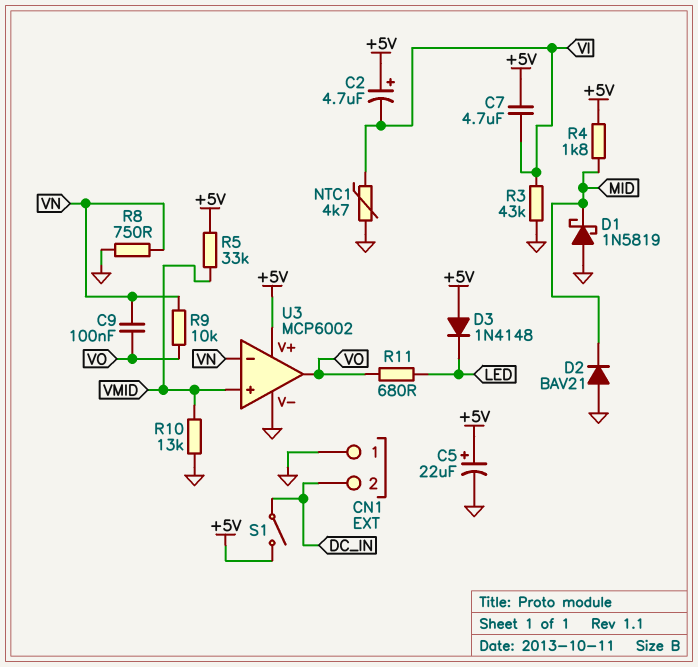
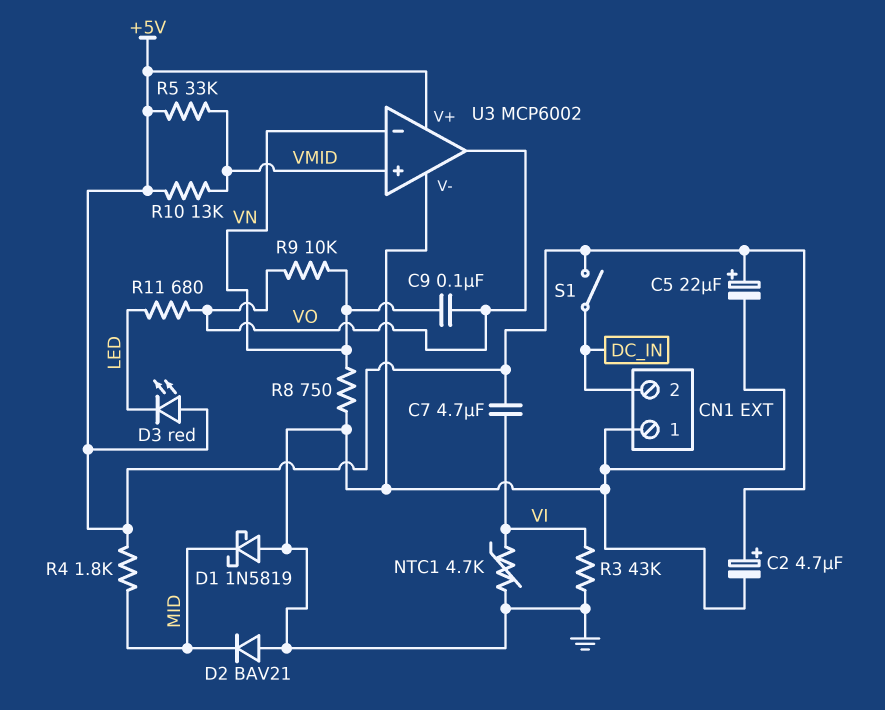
C2: 4.7uF (plus +5V, minus VI) -> 4.7uF (plus +5V, minus GND)
D3: diode 1N4148 (A +5V, K LED) -> LED red (A +5V, K LED)
R10: 13k (GND, VMID) -> 13k (+5V, VMID)

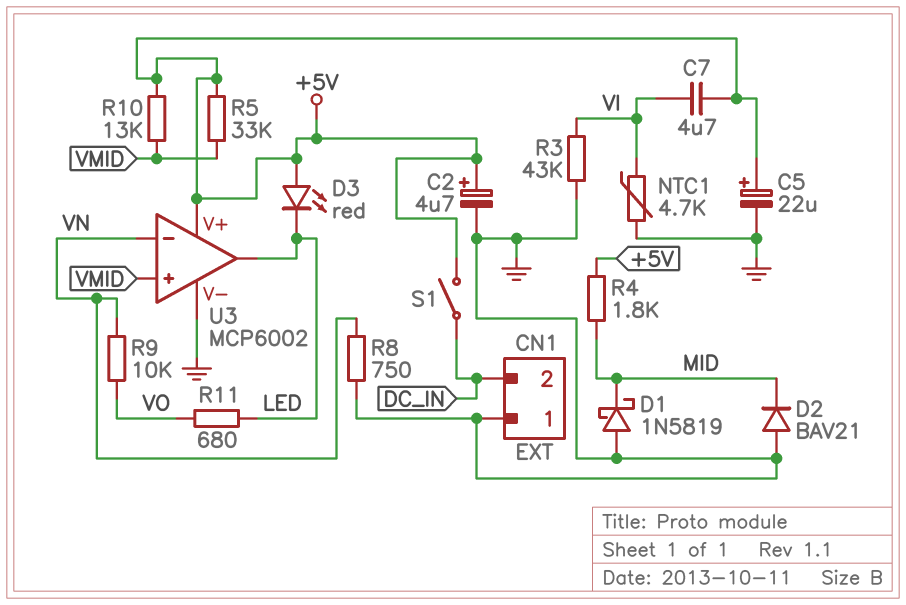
C9: 100nF (VN, VO) -> none
U3 pin out: VO -> LED

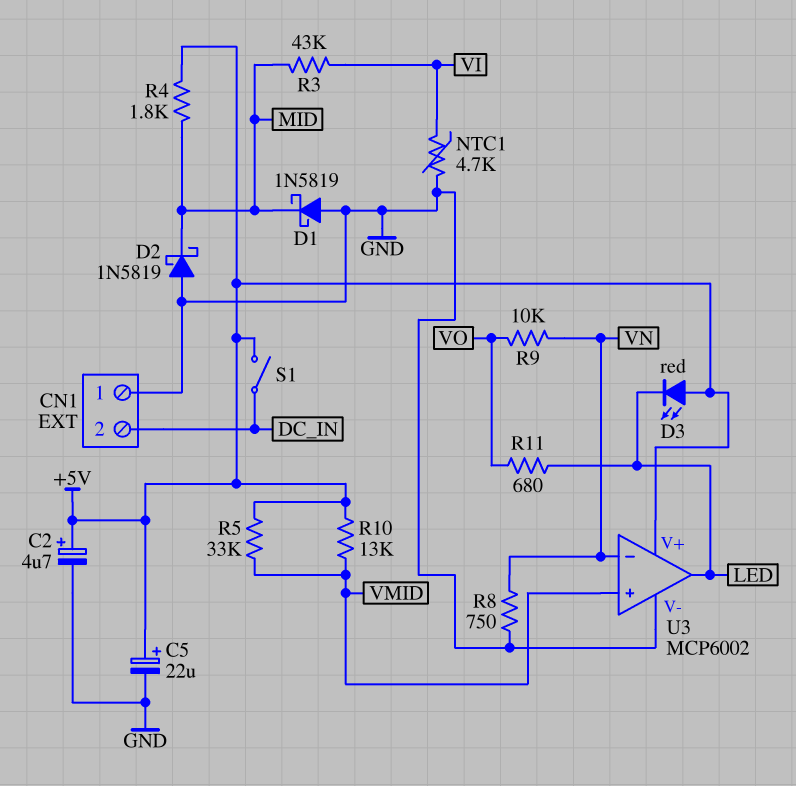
C7: 4.7uF (+5V, VI) -> none
D2: diode BAV21 (A GND, K MID) -> schottky 1N5819 (A GND, K MID)
R3: 43k (GND, VI) -> 43k (MID, VI)

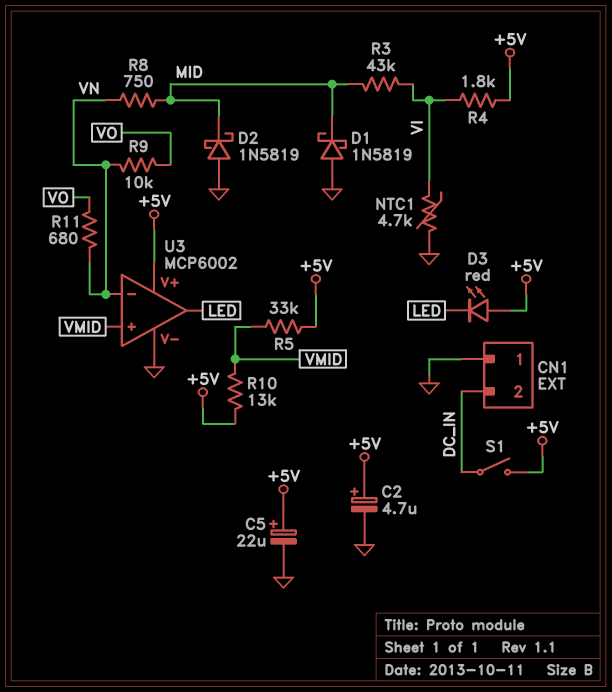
R4: 1.8k (+5V, MID) -> 1.8k (+5V, VI)
R8: 750 (GND, VN) -> 750 (MID, VN)
R11: 680 (LED, VO) -> 680 (VN, VO)

